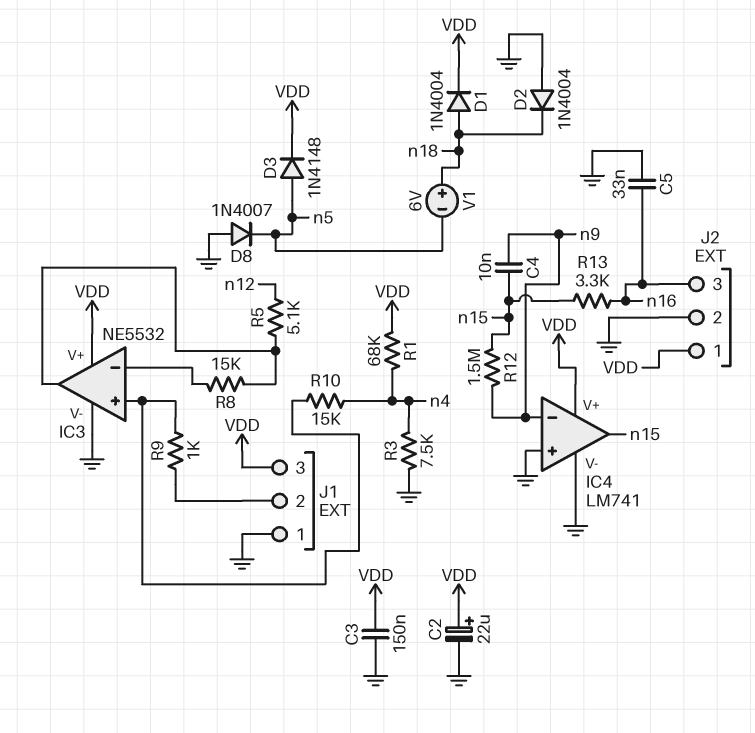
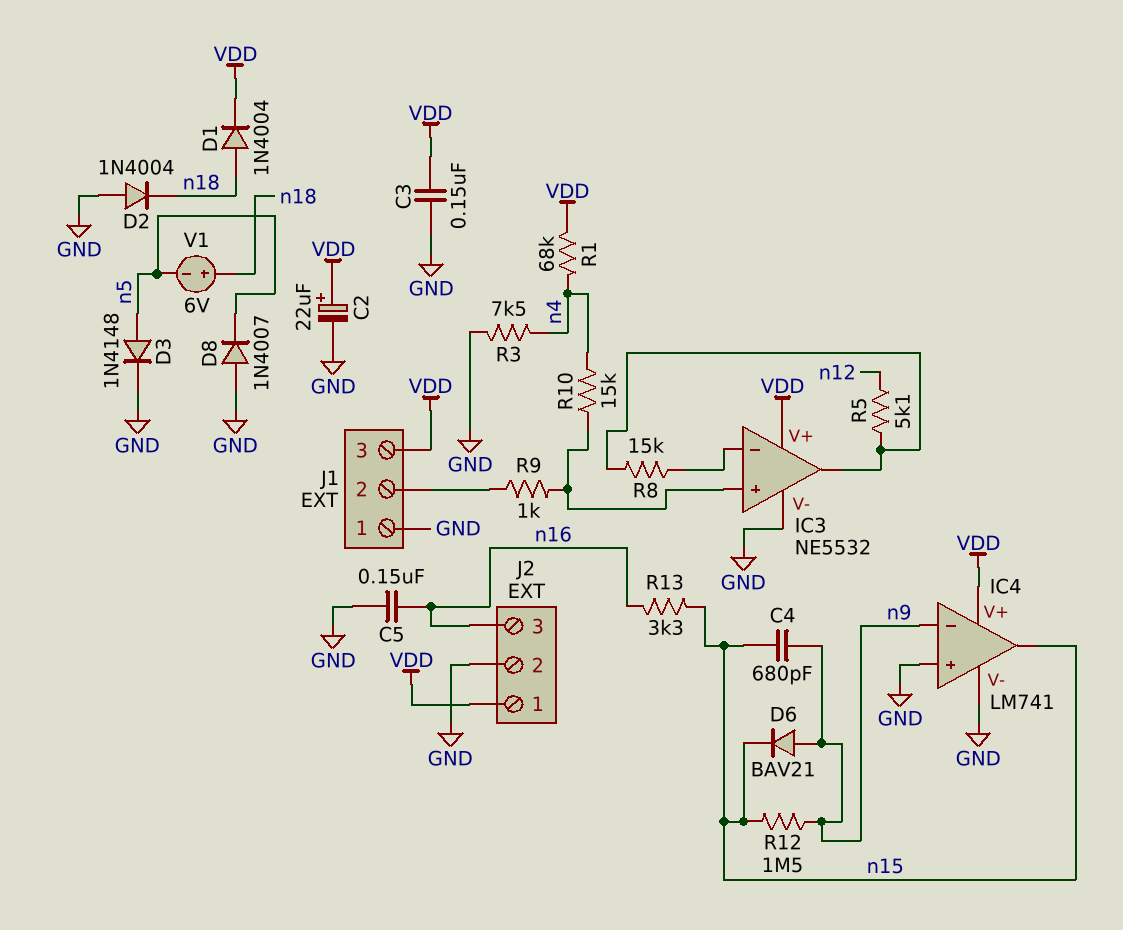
C4: 10nF (n9, n15) -> 680pF (n9, n15)
C5: 33nF (GND, n16) -> 150nF (GND, n16)
D3: diode 1N4148 (A n5, K VDD) -> diode 1N4148 (A n5, K GND)
D6: none -> diode BAV21 (A n9, K n15)

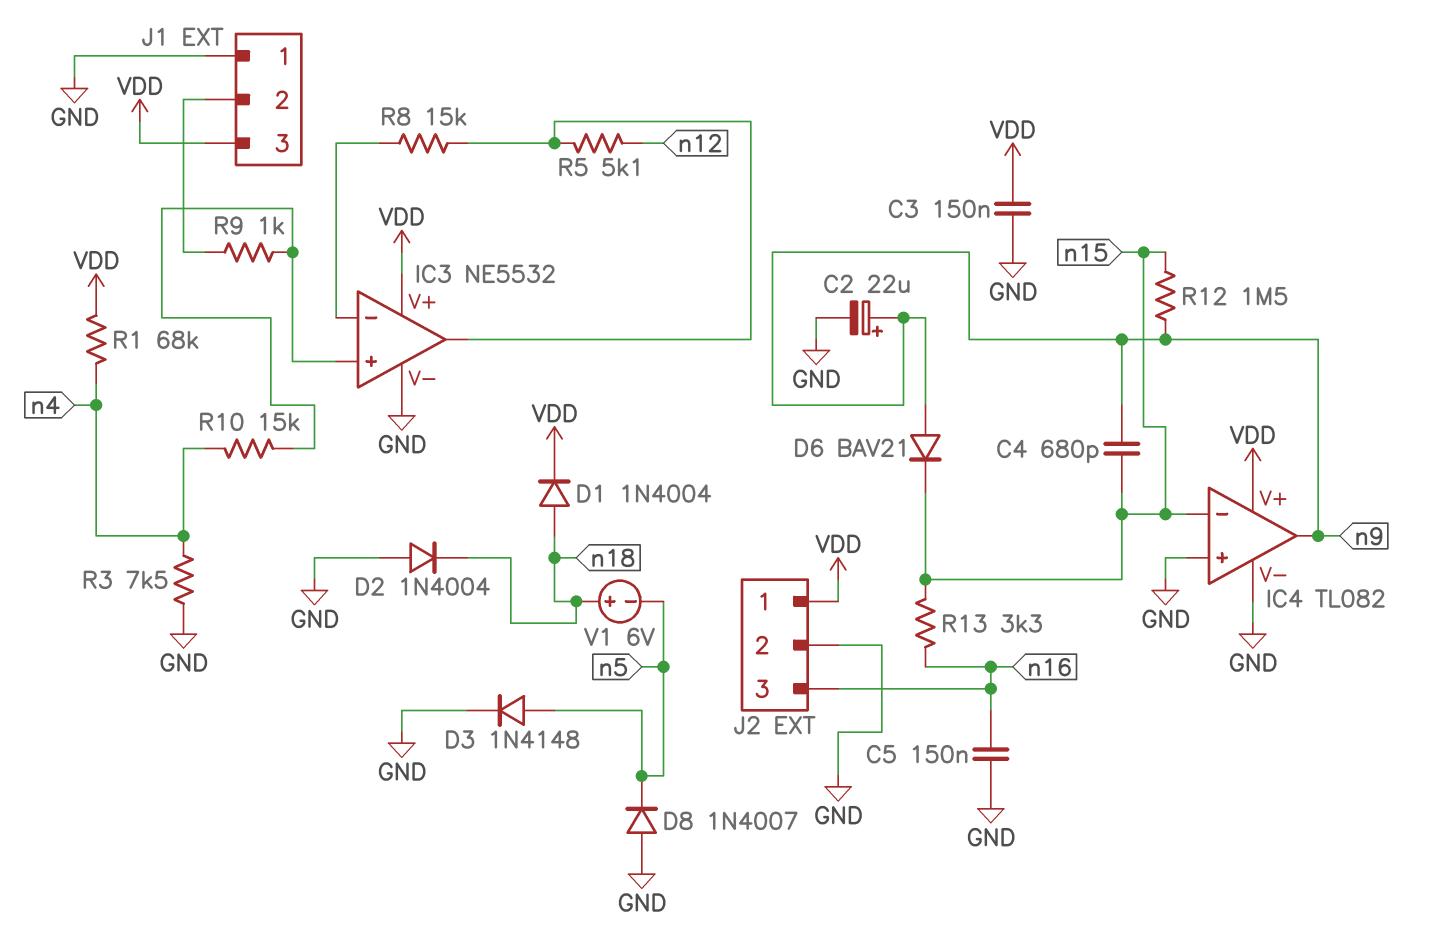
C2: 22uF (plus VDD, minus GND) -> 22uF (plus n9, minus GND)
IC4: LM741 -> TL082
IC4 pin in-: n9 -> n15
IC4 pin out: n15 -> n9

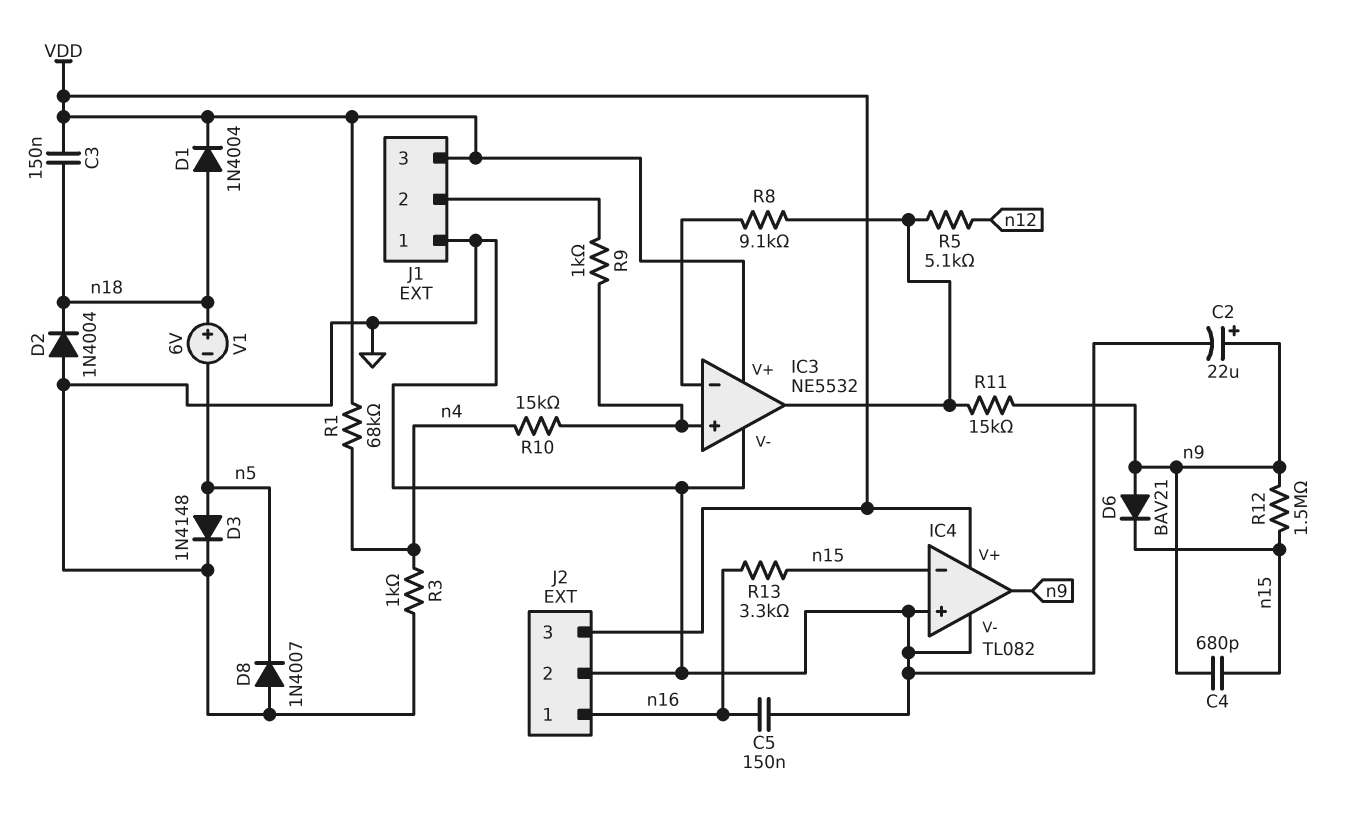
C3: 150nF (GND, VDD) -> 150nF (VDD, n18)
J2 pin 1: VDD -> n16
J2 pin 3: n16 -> VDD
R3: 7.5k (GND, n4) -> 1k (GND, n4)
R8: 15k (IC3/in-, IC3/out) -> 9.1k (IC3/in-, IC3/out)
R11: none -> 15k (IC3/out, n9)

